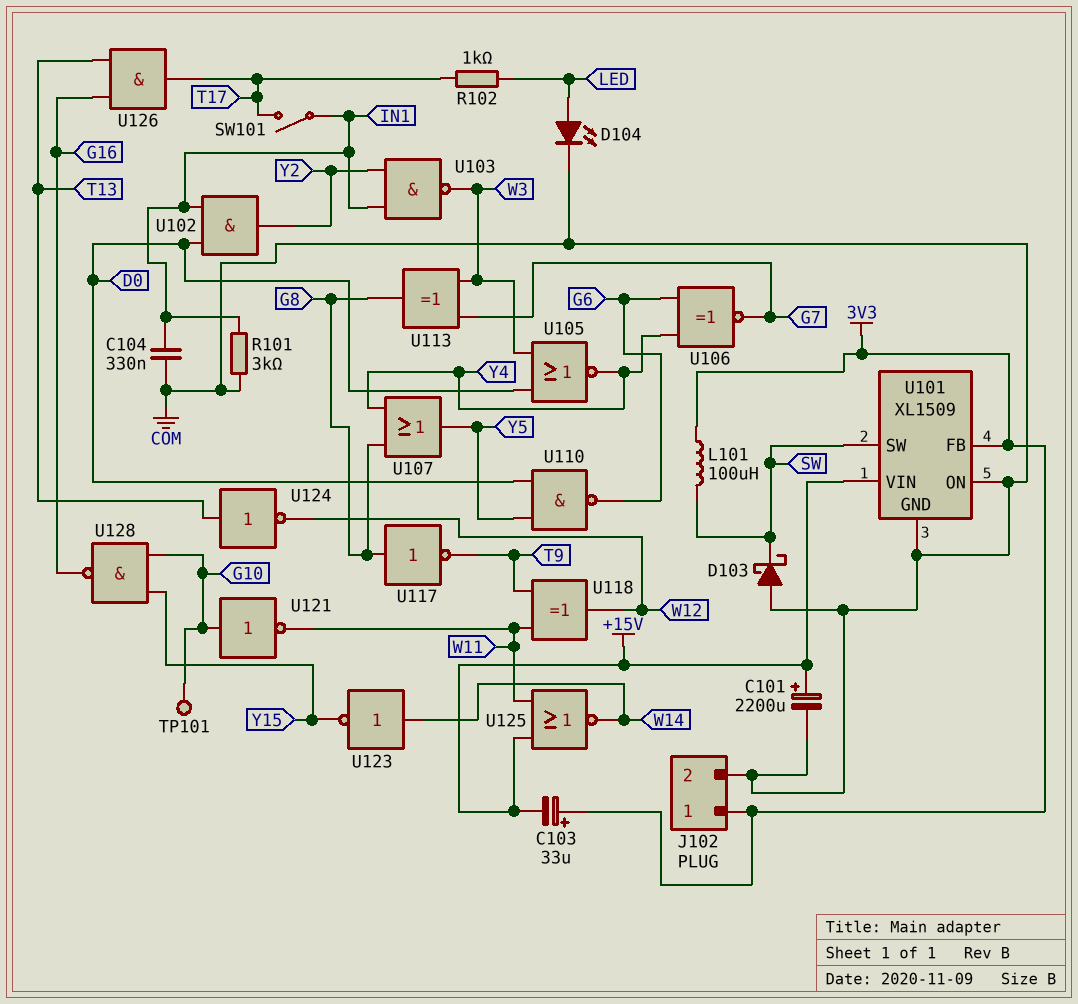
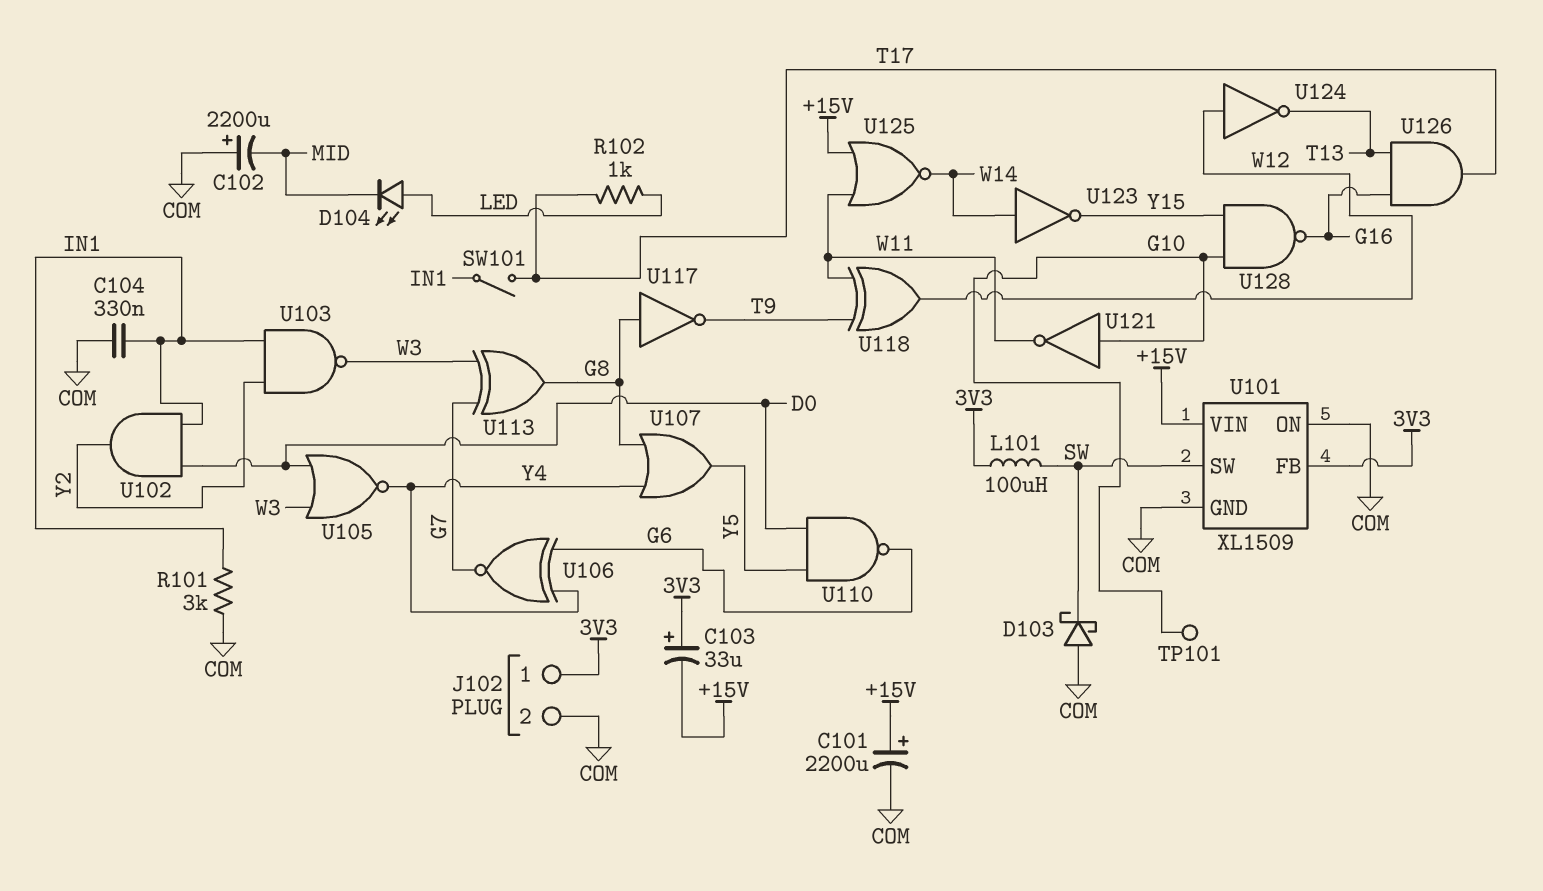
C102: none -> 2200uF (plus COM, minus MID)
D104: LED (A LED, K COM) -> LED (A LED, K MID)
U124: NOT (in T13, out W12) -> NOT (in W12, out T13)

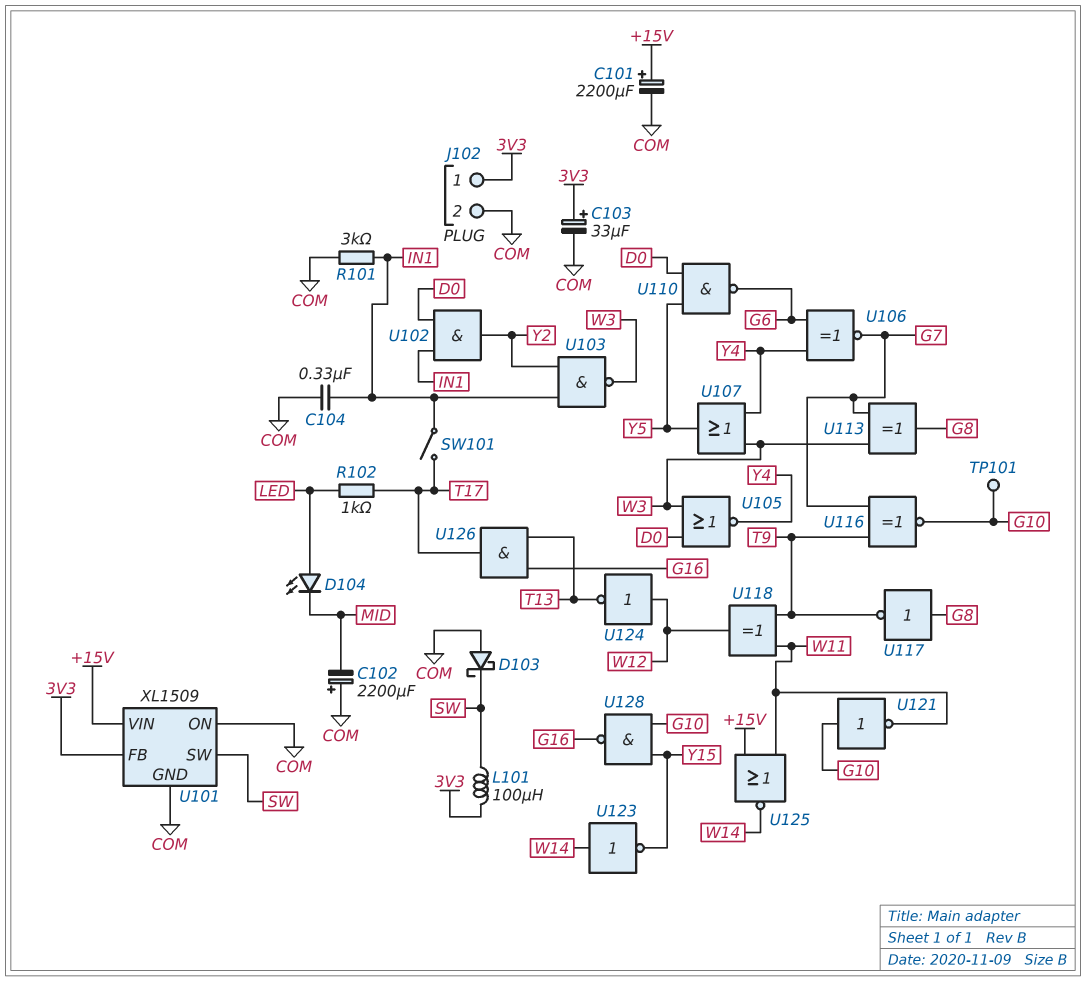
C103: 33uF (plus 3V3, minus +15V) -> 33uF (plus 3V3, minus COM)
U107: OR (in G8, in Y4, out Y5) -> OR (in W3, in Y4, out Y5)
U116: none -> XNOR (in G7, in T9, out G10)

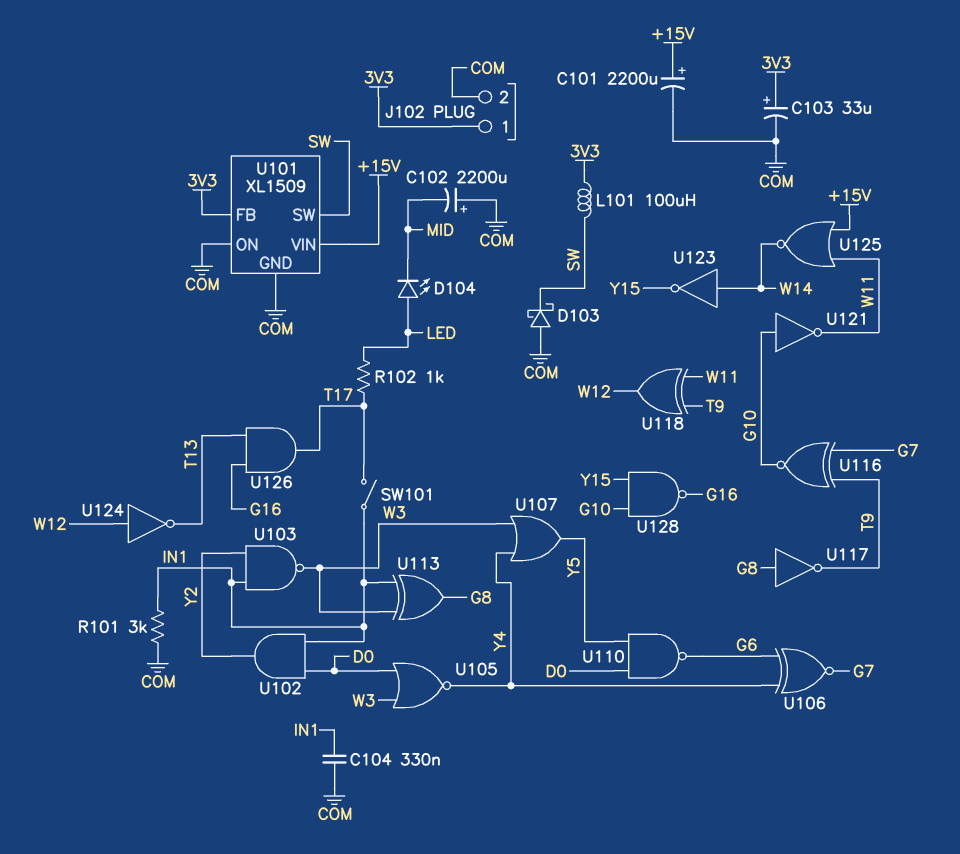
TP101: test point (G10) -> none
U113: XOR (in G7, in W3, out G8) -> XOR (in IN1, in W3, out G8)

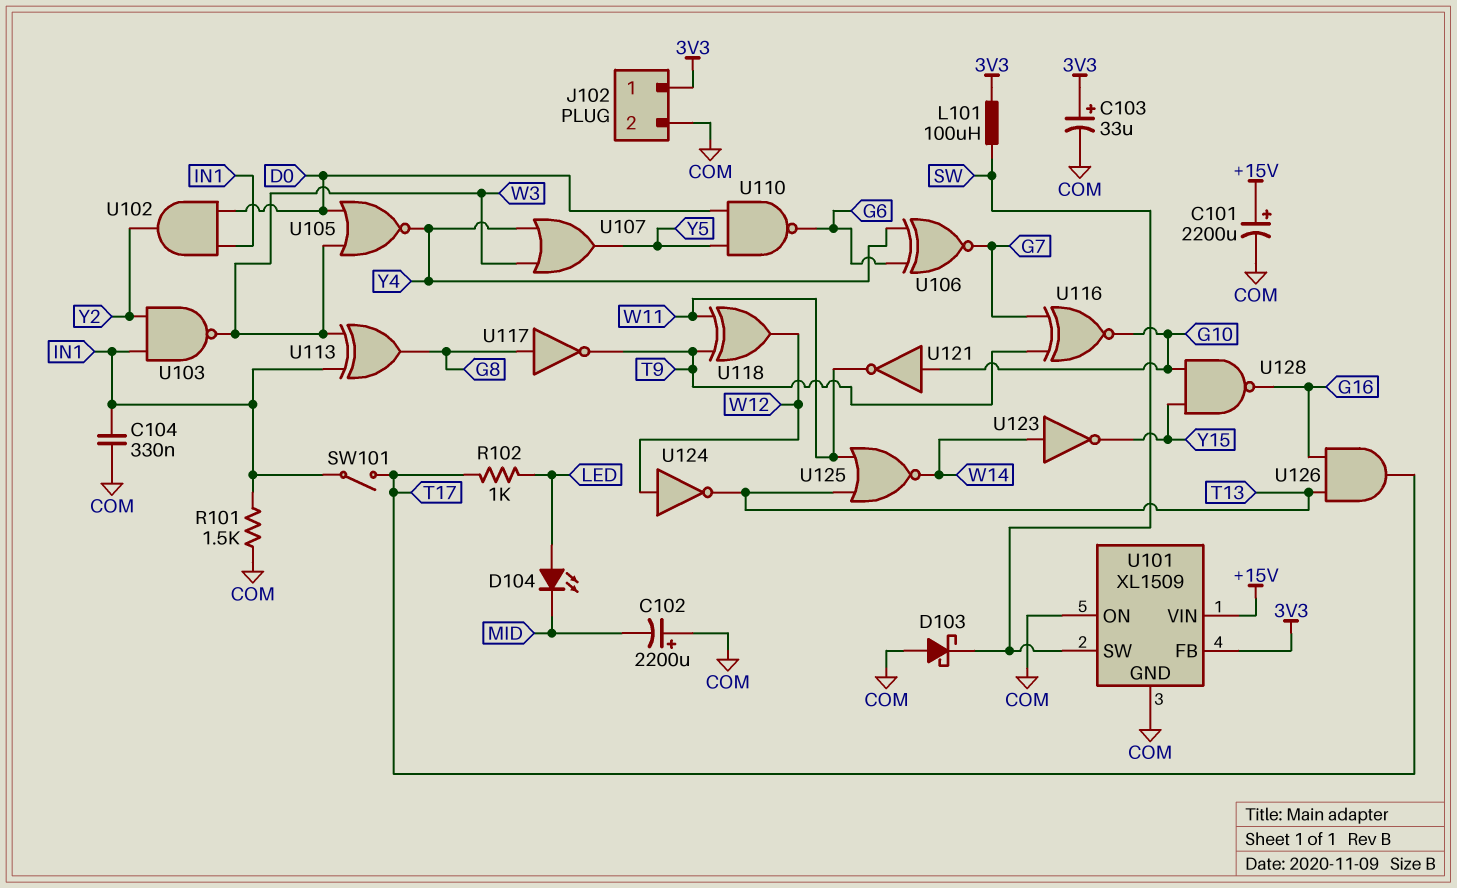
R101: 3k (COM, IN1) -> 1.5k (COM, IN1)
U125: NOR (in +15V, in W11, out W14) -> NOR (in T13, in W11, out W14)

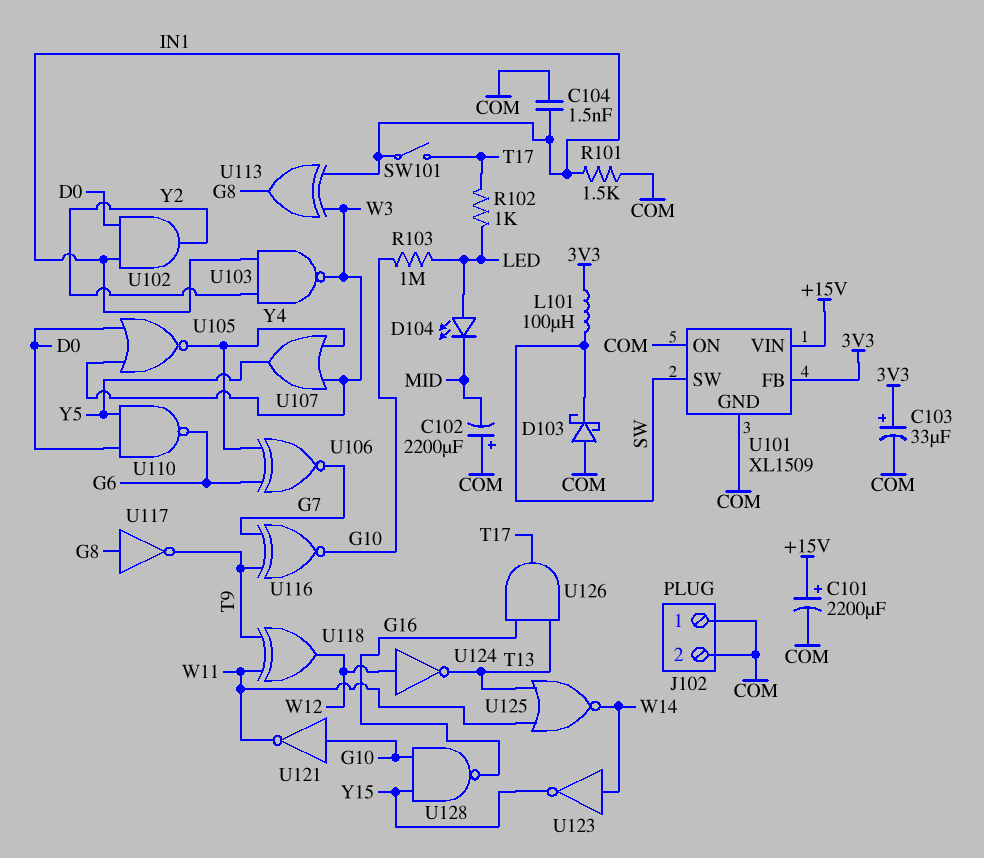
C104: 330nF (COM, IN1) -> 1.5nF (COM, IN1)
J102 pin 1: 3V3 -> COM
R103: none -> 1M (G10, LED)

